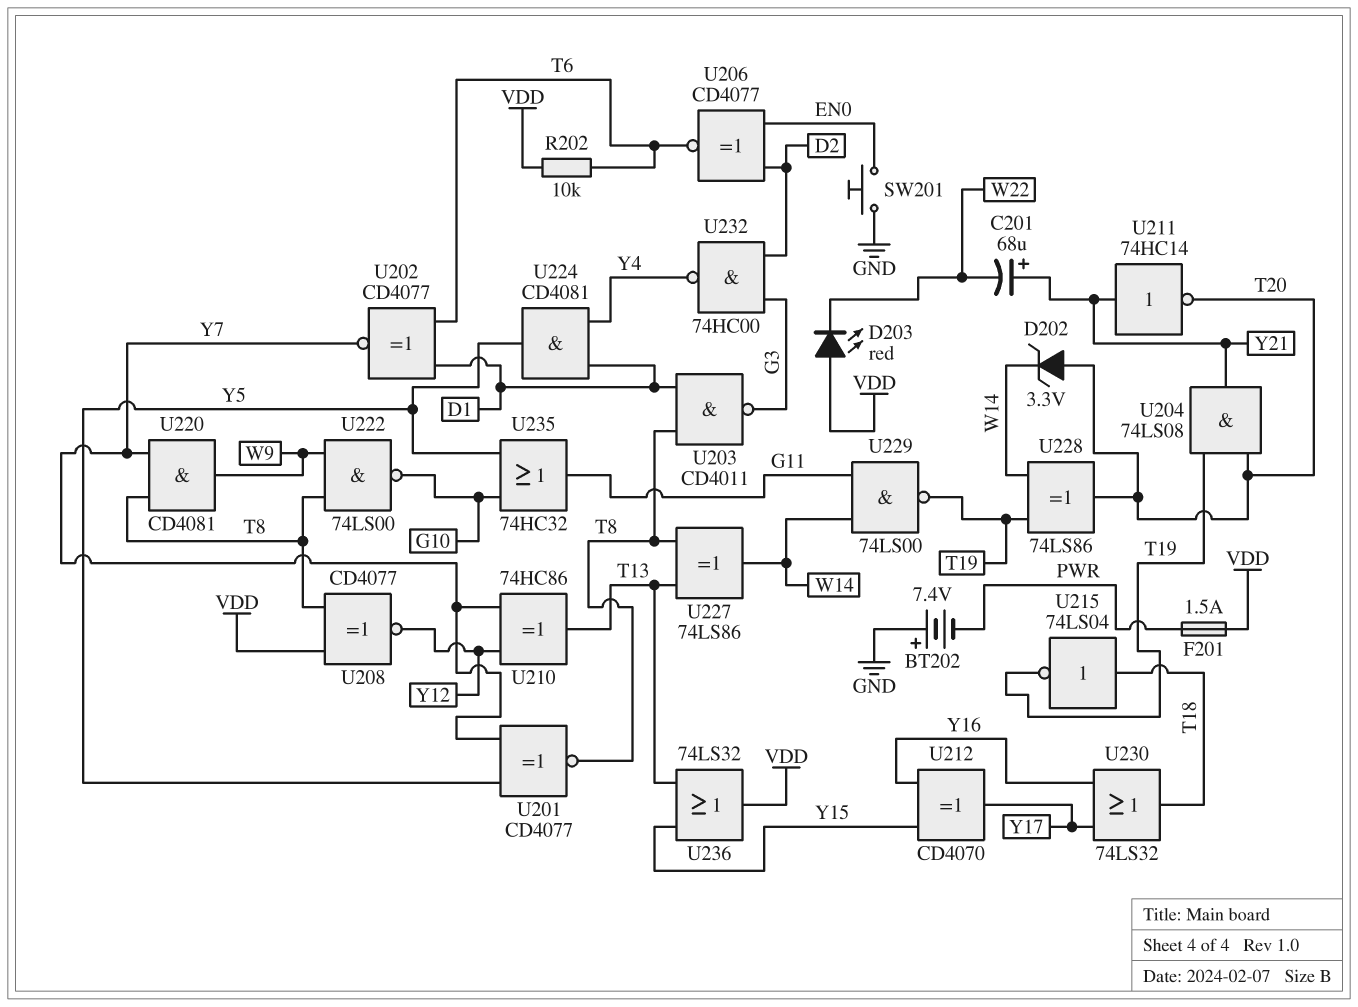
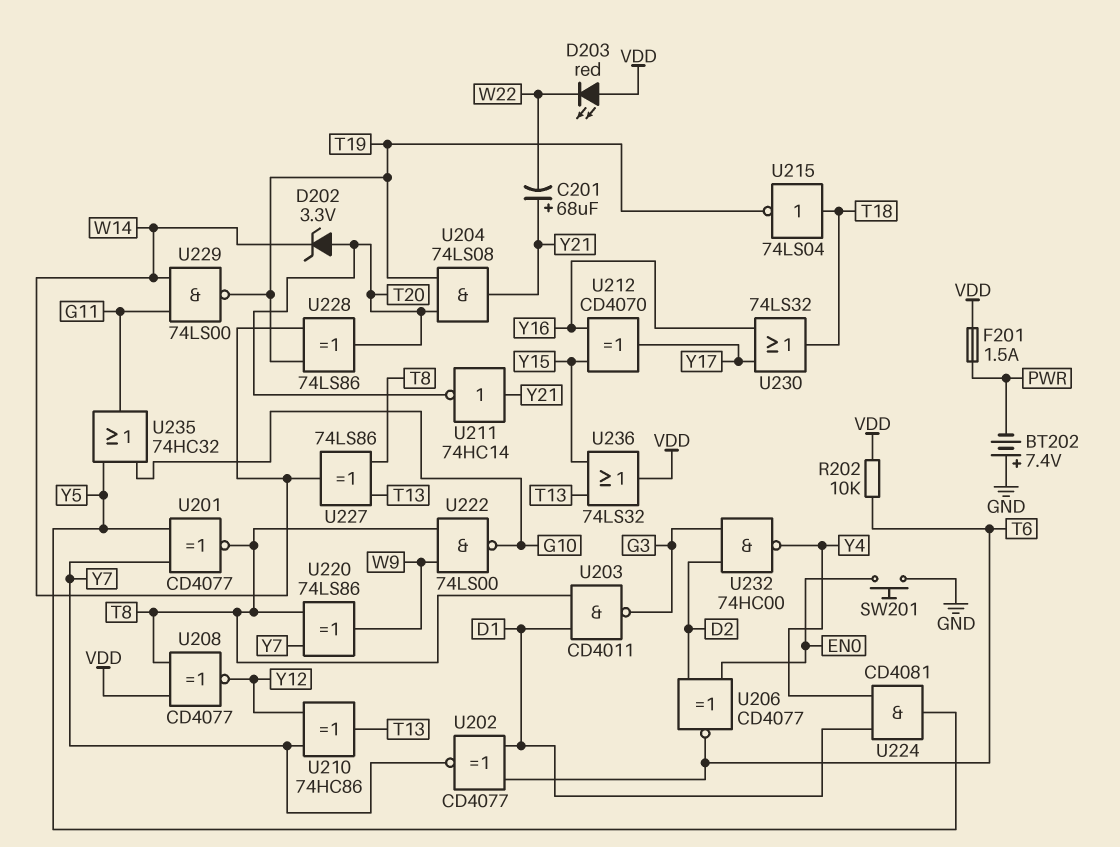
U220: AND CD4081 (in T8, in Y7, out W9) -> XOR 74LS86 (in T8, in Y7, out W9)

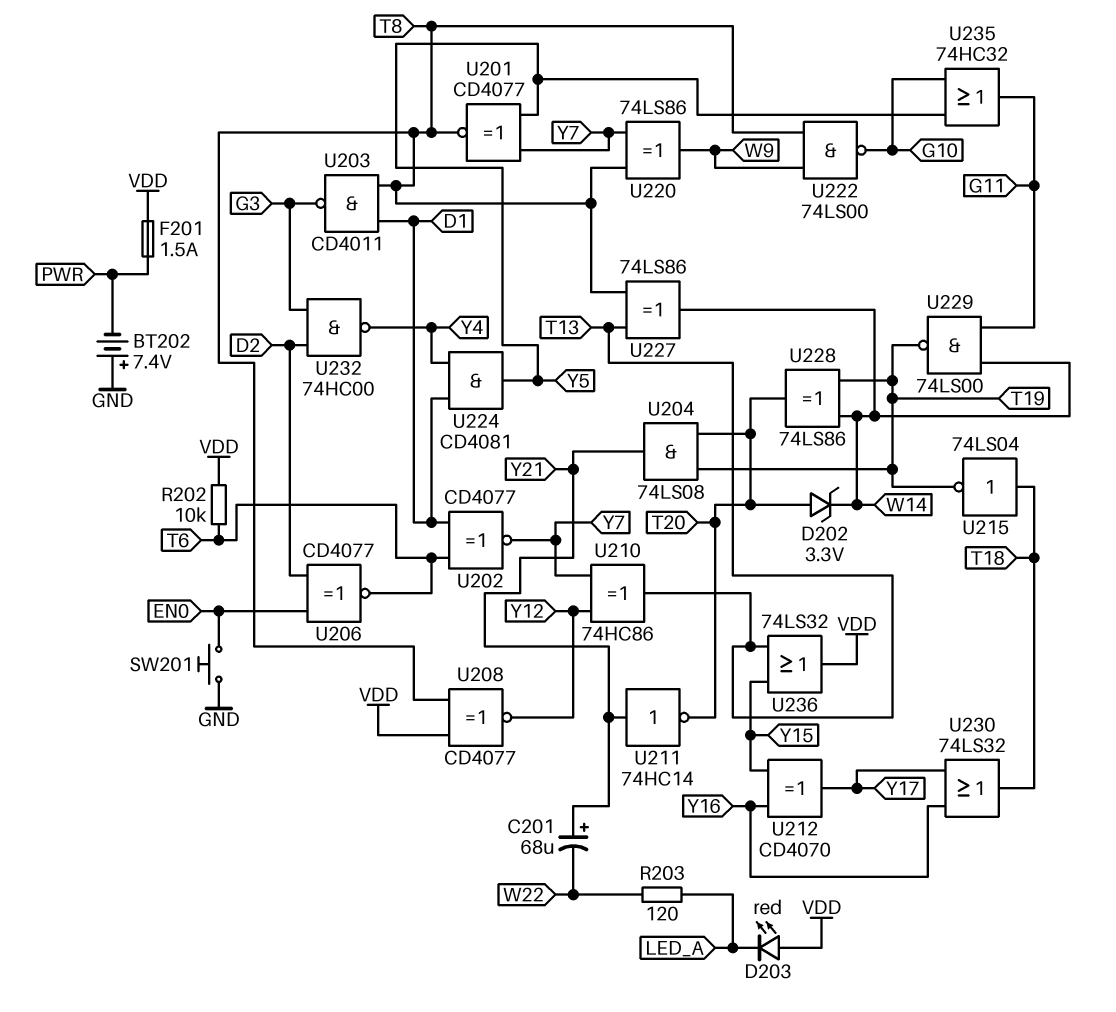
D203: LED red (A VDD, K W22) -> LED red (A VDD, K LED_A)
R203: none -> 120 (LED_A, W22)

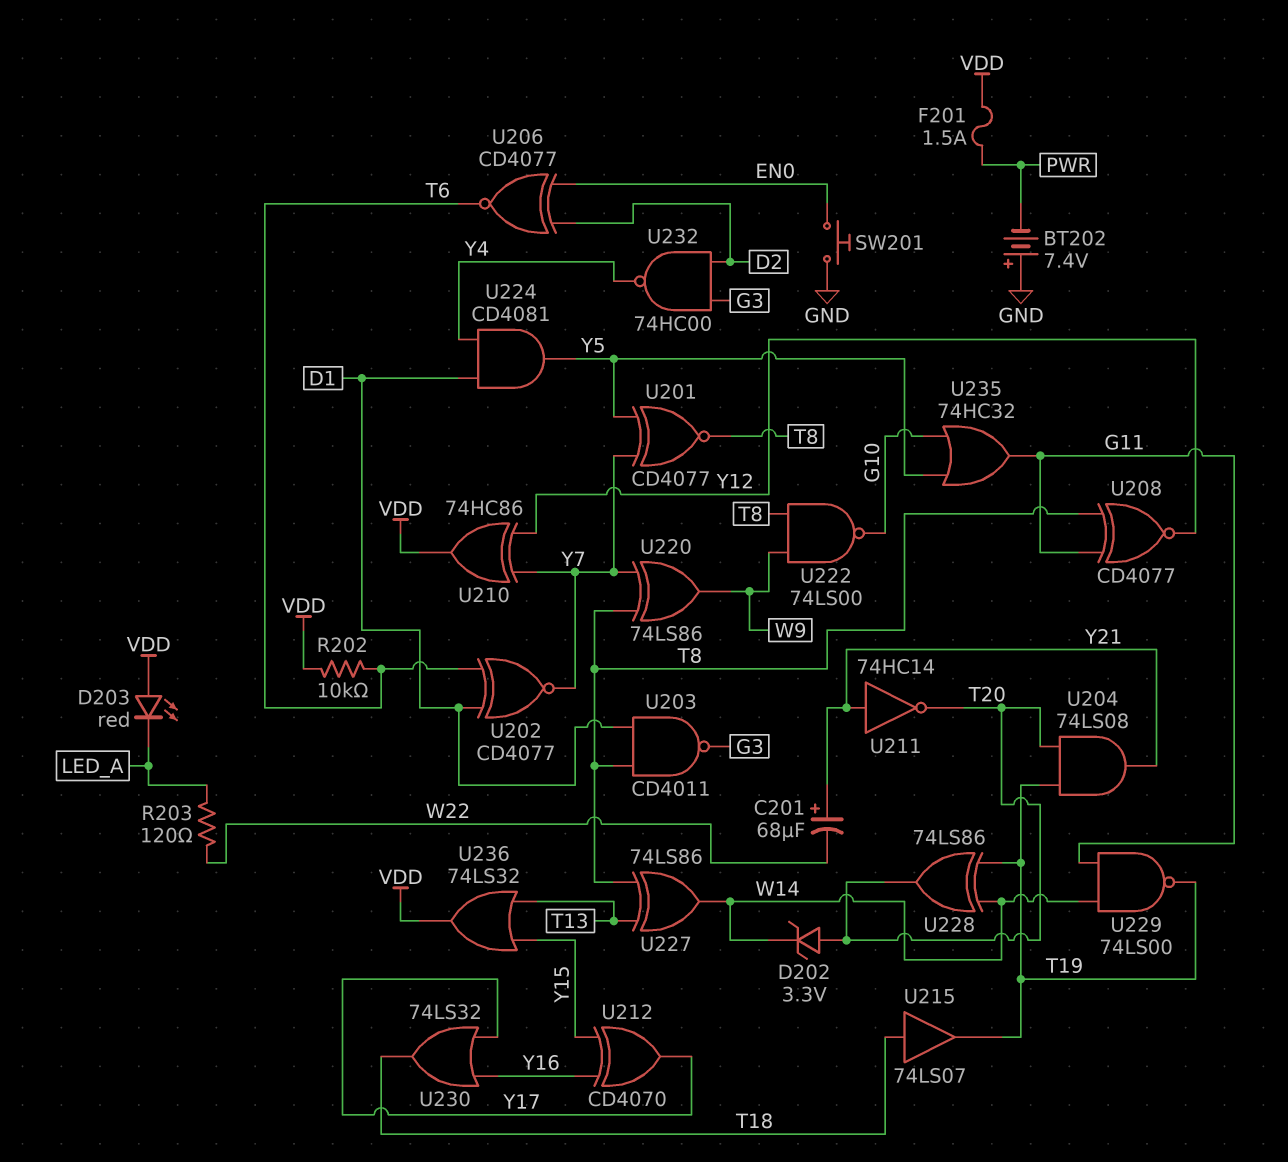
U208: XNOR CD4077 (in T8, in VDD, out Y12) -> XNOR CD4077 (in G11, in T8, out Y12)
U210: XOR 74HC86 (in Y7, in Y12, out T13) -> XOR 74HC86 (in Y7, in Y12, out VDD)
U215: NOT 74LS04 (in T18, out T19) -> buffer 74LS07 (in T18, out T19)

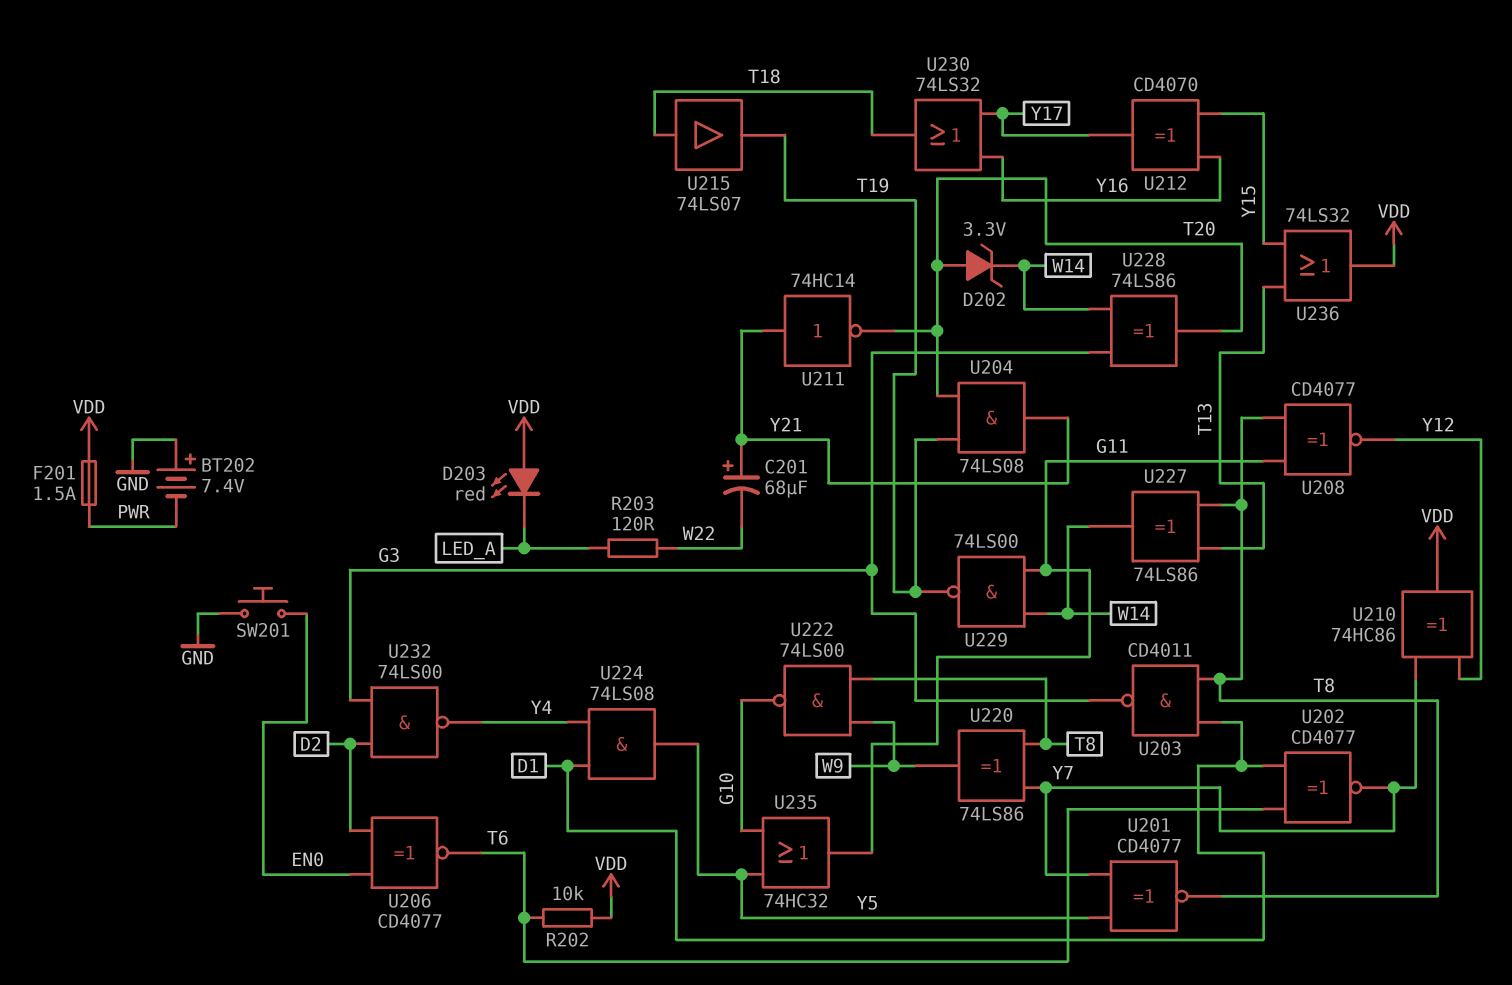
U224: AND CD4081 (in D1, in Y4, out Y5) -> AND 74LS08 (in D1, in Y4, out Y5)
U228: XOR 74LS86 (in T19, in W14, out T20) -> XOR 74LS86 (in G3, in W14, out T20)
U232: NAND 74HC00 (in D2, in G3, out Y4) -> NAND 74LS00 (in D2, in G3, out Y4)

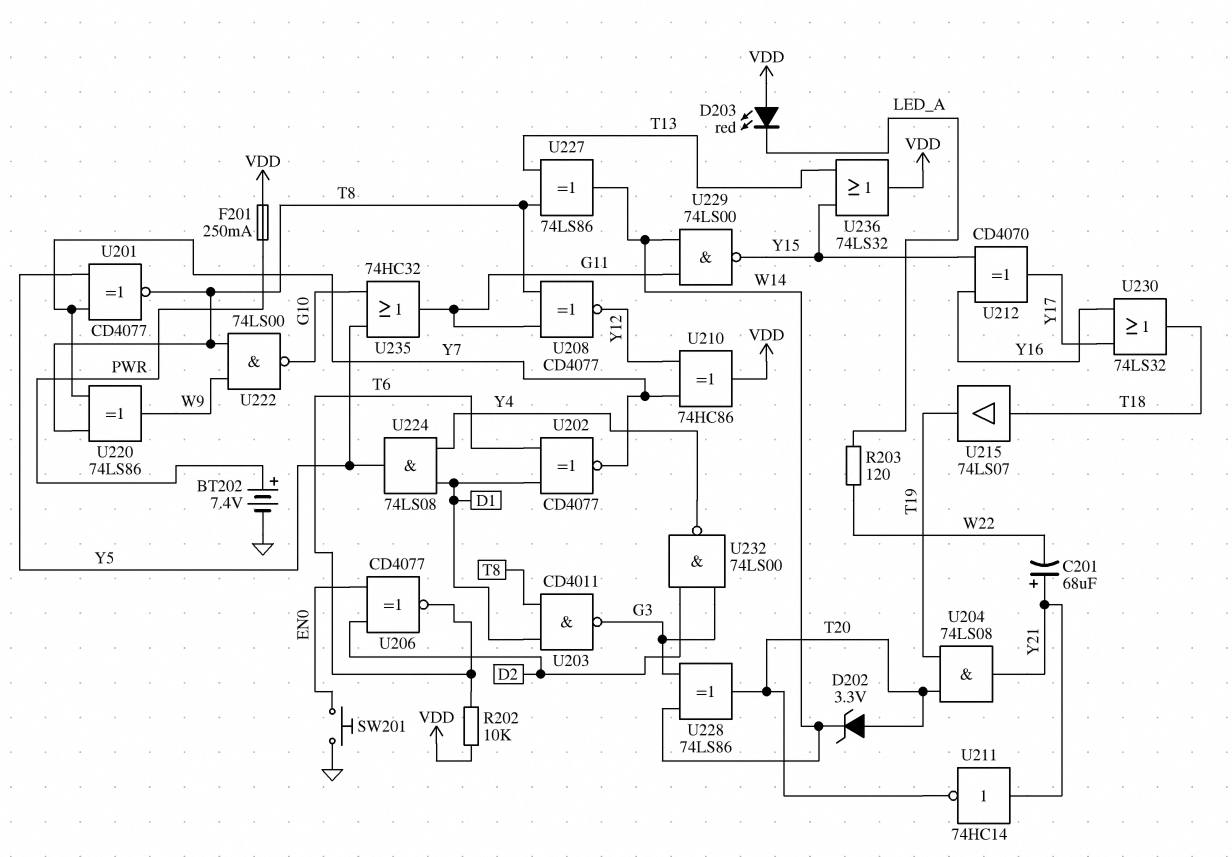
BT202: 7.4V (plus GND, minus PWR) -> 7.4V (plus PWR, minus GND)
F201: 1.5A (PWR, VDD) -> 250mA (PWR, VDD)
U229: NAND 74LS00 (in G11, in W14, out T19) -> NAND 74LS00 (in G11, in W14, out Y15)

